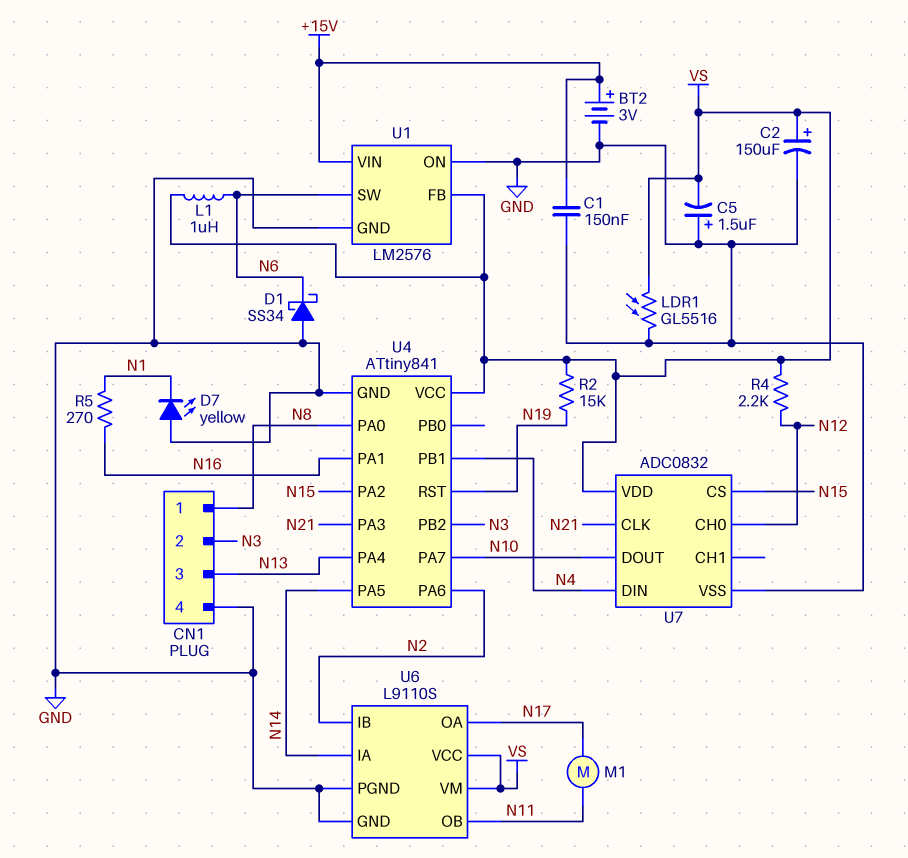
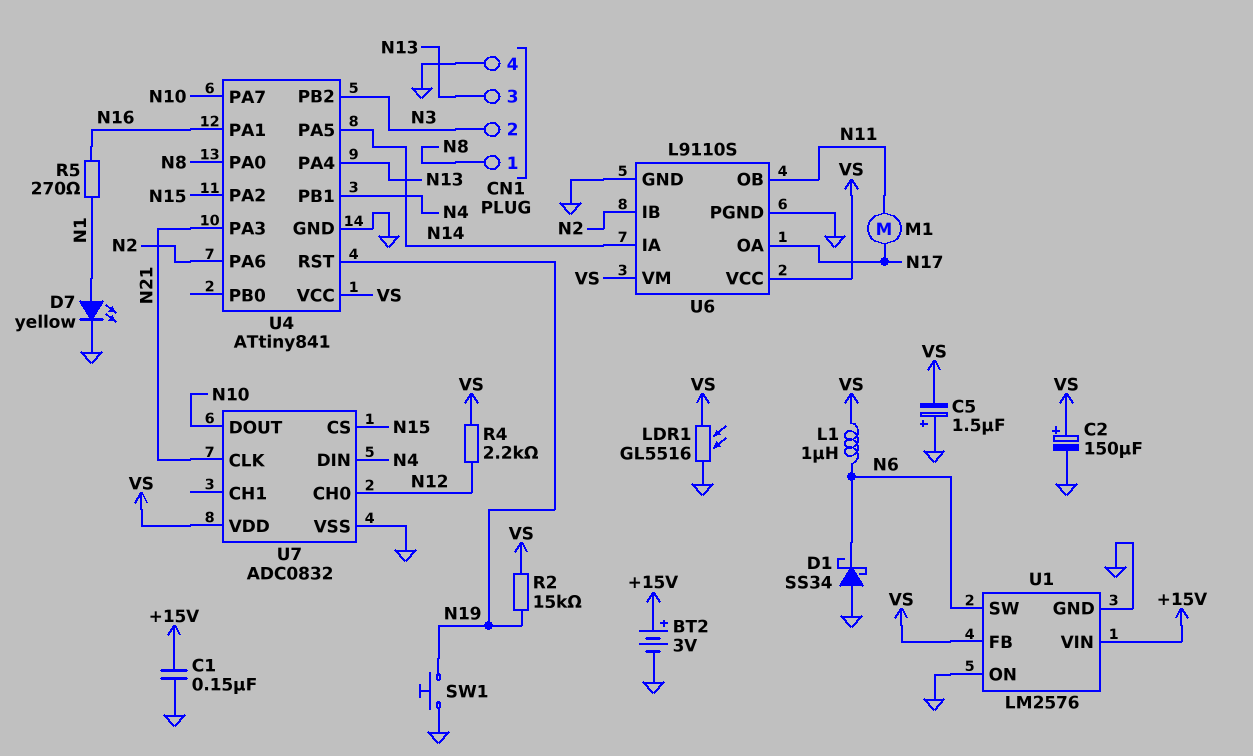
D7: LED yellow (A GND, K N1) -> LED yellow (A N1, K GND)
SW1: none -> button (GND, N19)

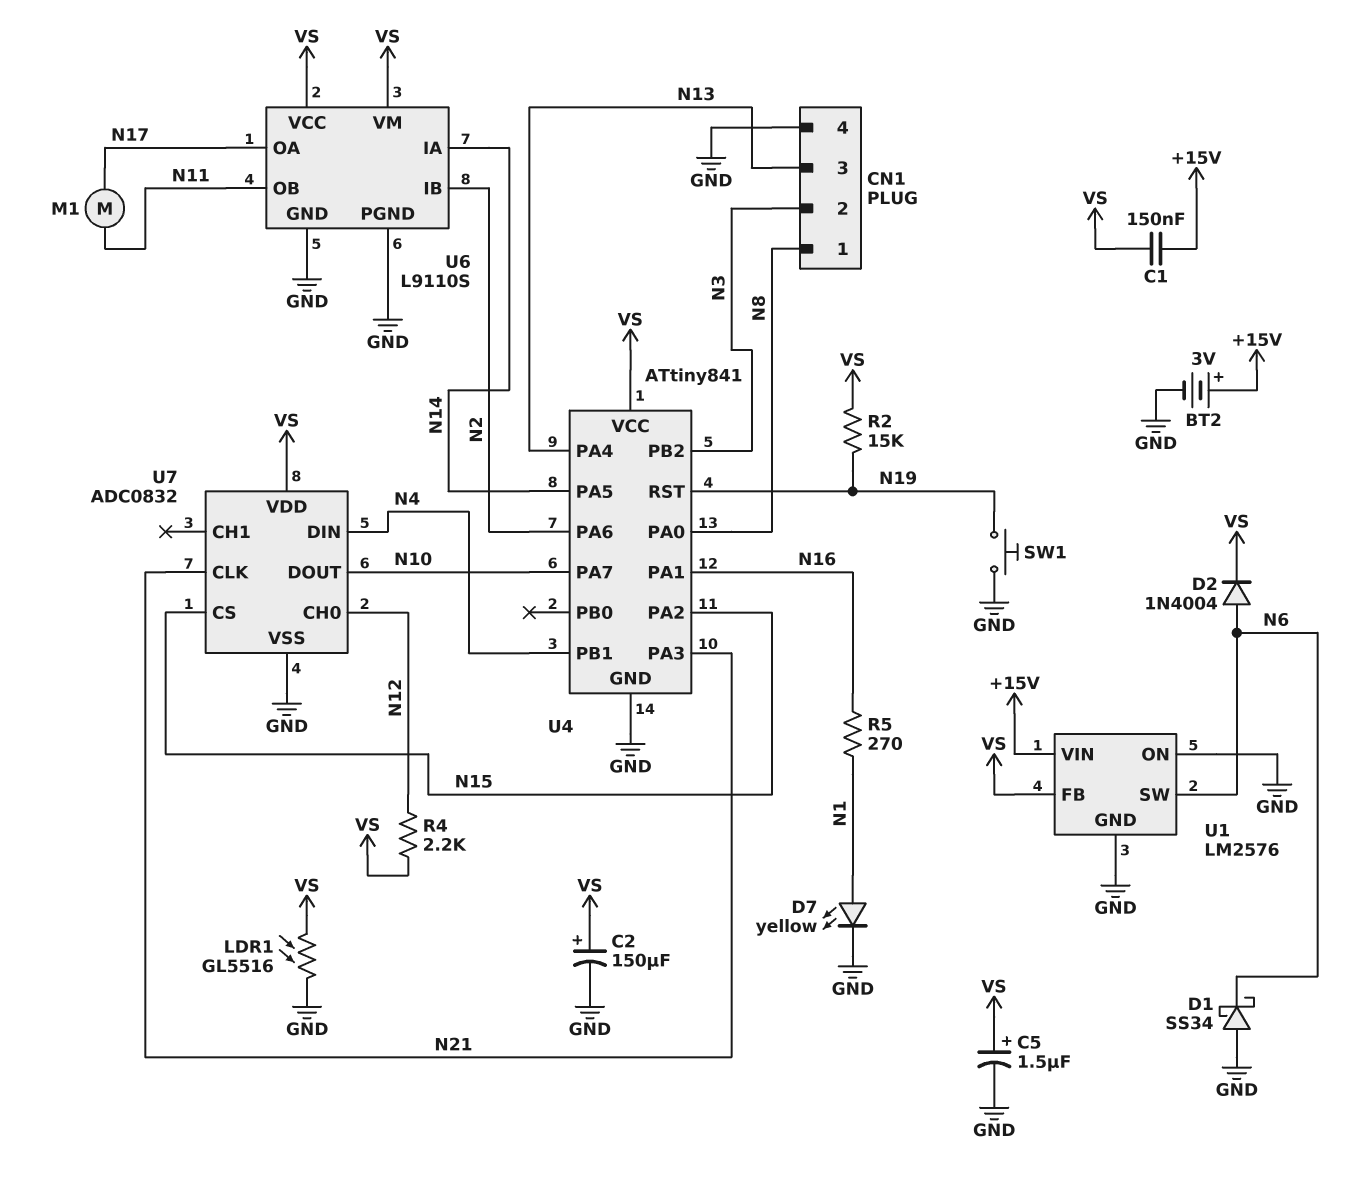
C1: 150nF (+15V, GND) -> 150nF (+15V, VS)
C5: 1.5uF (plus GND, minus VS) -> 1.5uF (plus VS, minus GND)
D2: none -> diode 1N4004 (A N6, K VS)
L1: 1uH (N6, VS) -> none

